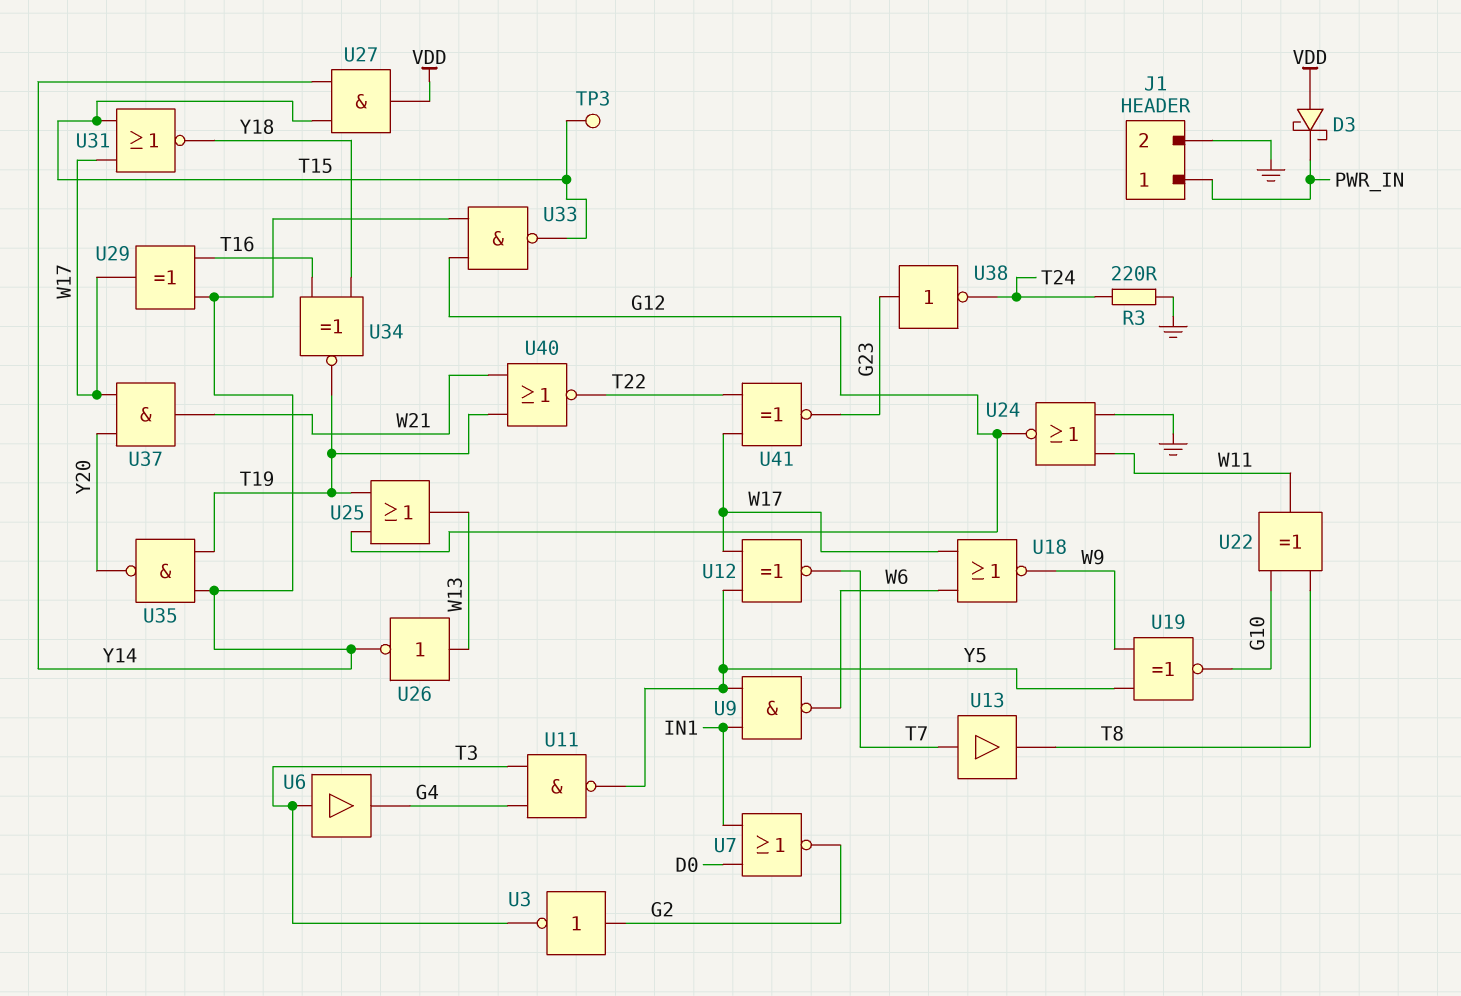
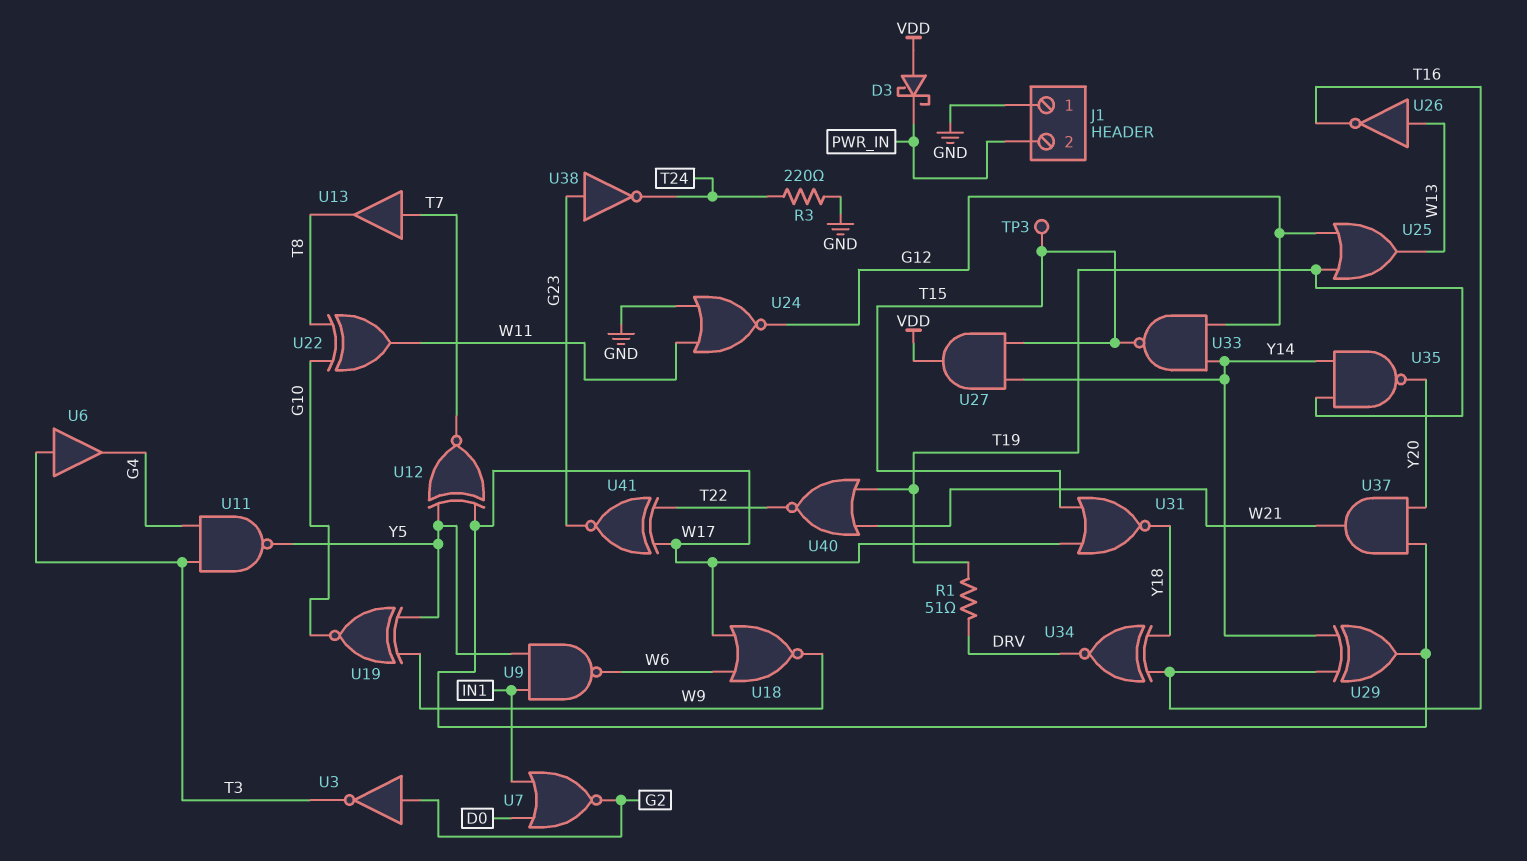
J1 pin 1: PWR_IN -> GND
J1 pin 2: GND -> PWR_IN
R1: none -> 51 (DRV, T19)
U26: NOT (in W13, out Y14) -> NOT (in W13, out T16)
U34: XNOR (in T16, in Y18, out T19) -> XNOR (in T16, in Y18, out DRV)

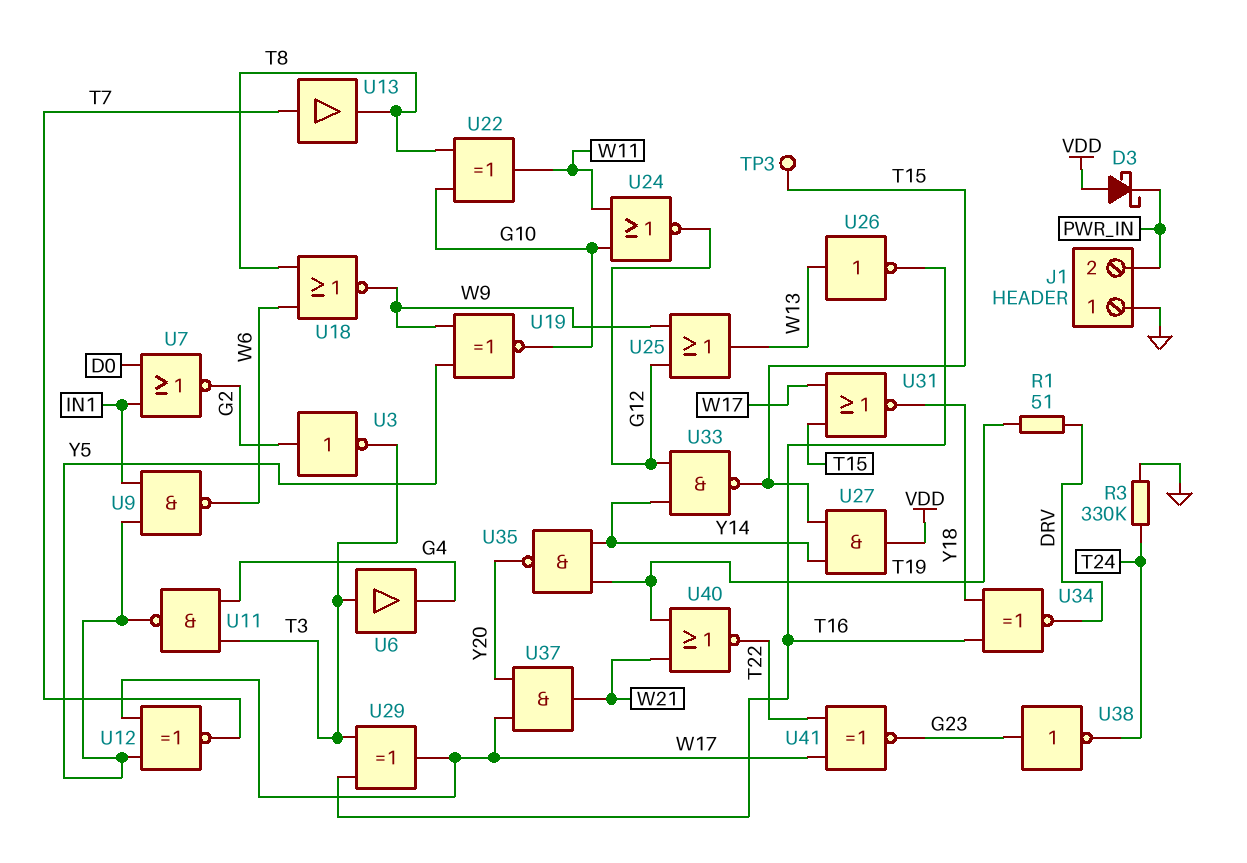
R3: 220 (GND, T24) -> 330k (GND, T24)
U18: NOR (in W6, in W17, out W9) -> NOR (in T8, in W6, out W9)
U24: NOR (in GND, in W11, out G12) -> NOR (in G10, in W11, out G12)
U25: OR (in G12, in T19, out W13) -> OR (in G12, in W9, out W13)
U29: XOR (in T16, in Y14, out W17) -> XOR (in T3, in T16, out W17)

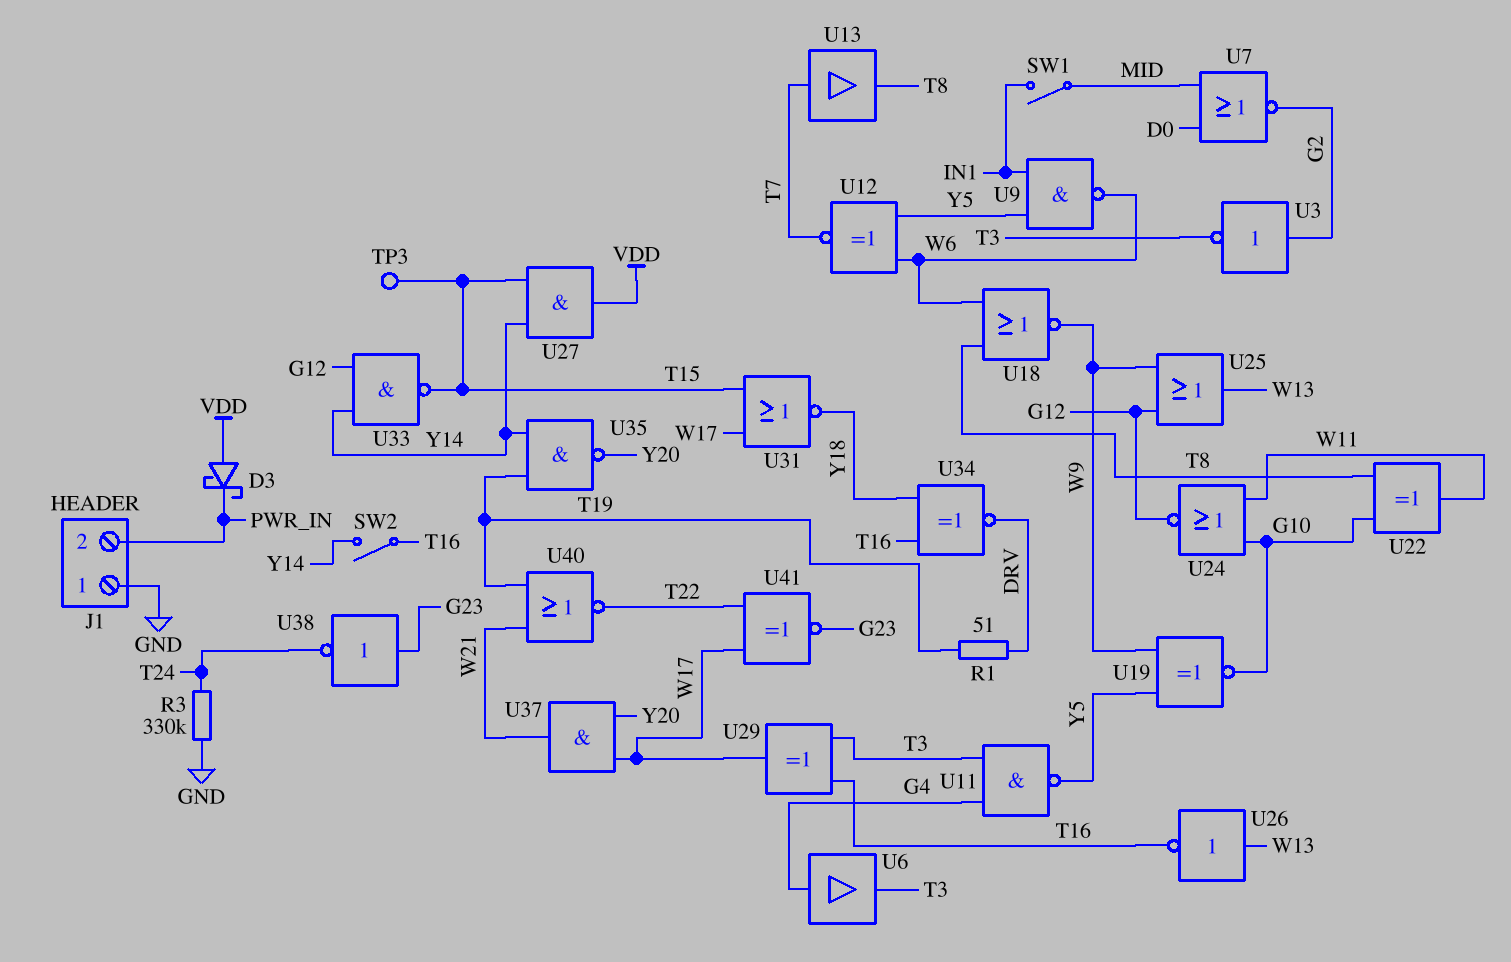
SW1: none -> switch (IN1, MID)
SW2: none -> switch (T16, Y14)
U6: buffer (in T3, out G4) -> buffer (in G4, out T3)
U7: NOR (in D0, in IN1, out G2) -> NOR (in D0, in MID, out G2)
U12: XNOR (in W17, in Y5, out T7) -> XNOR (in W6, in Y5, out T7)

